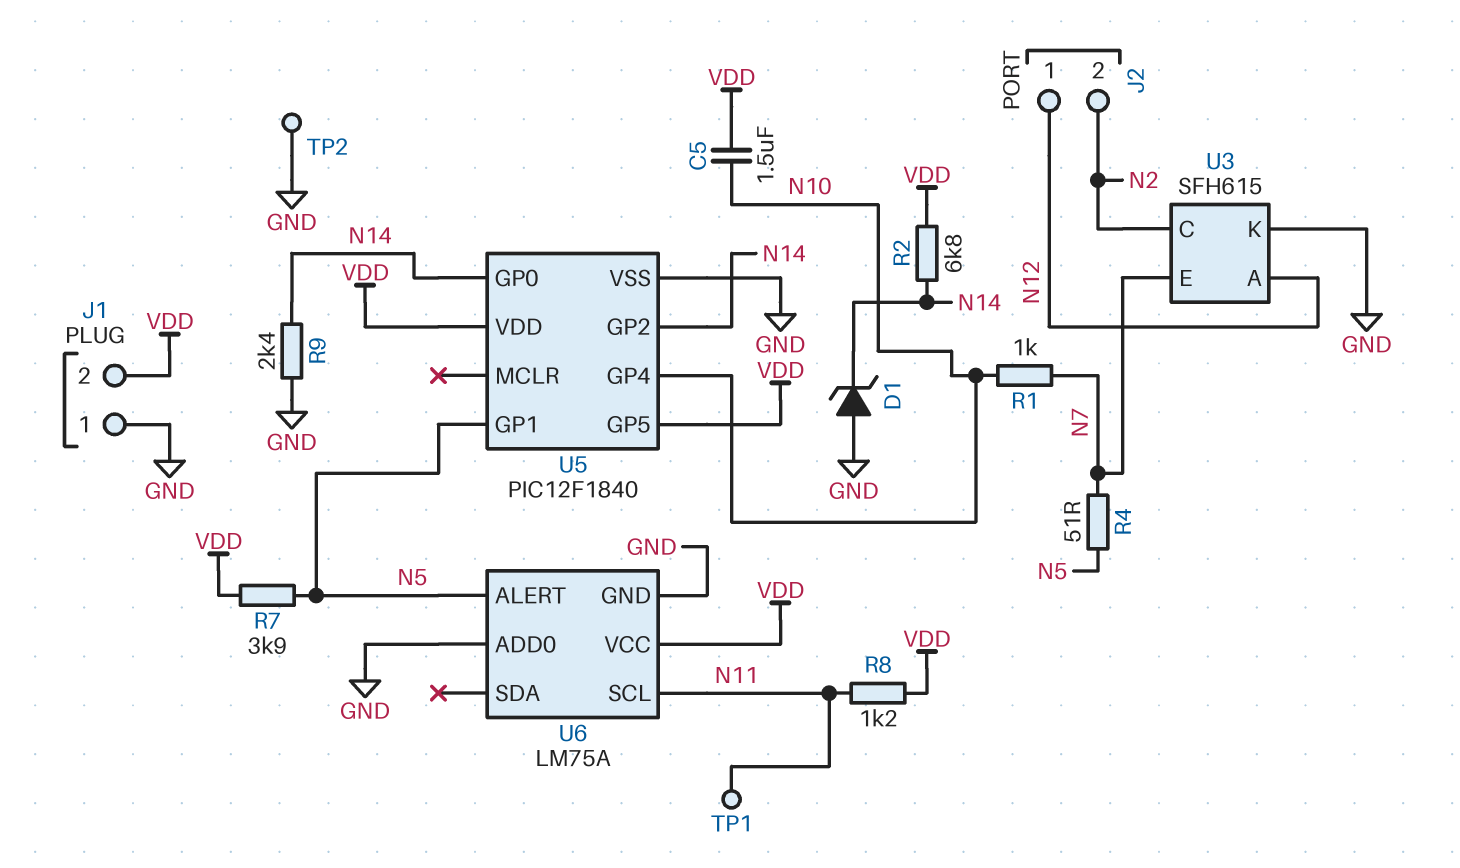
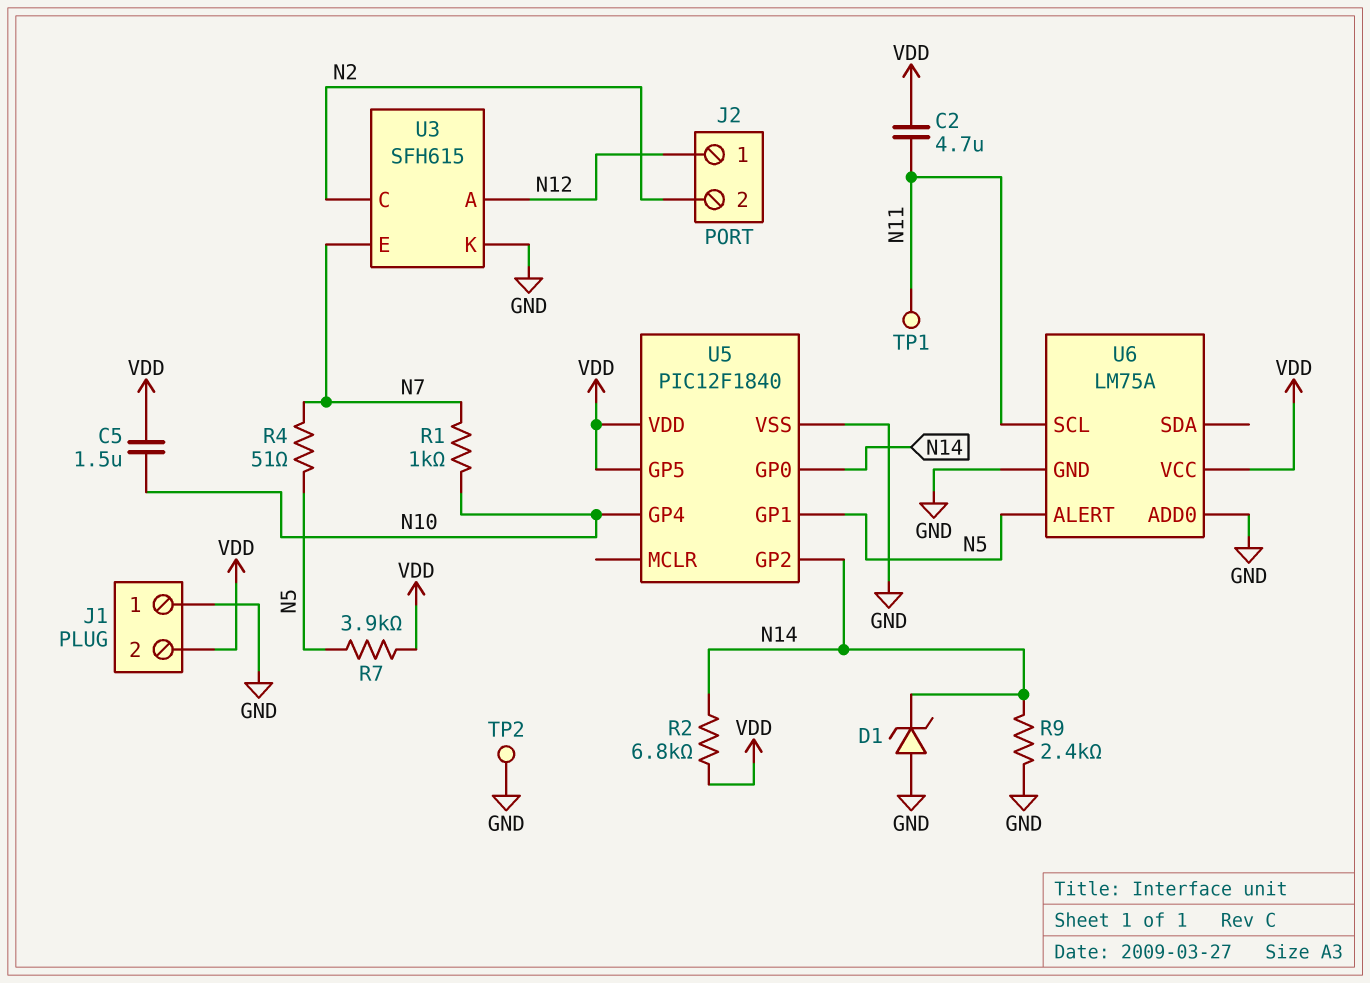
C2: none -> 4.7uF (N11, VDD)
R8: 1.2k (N11, VDD) -> none

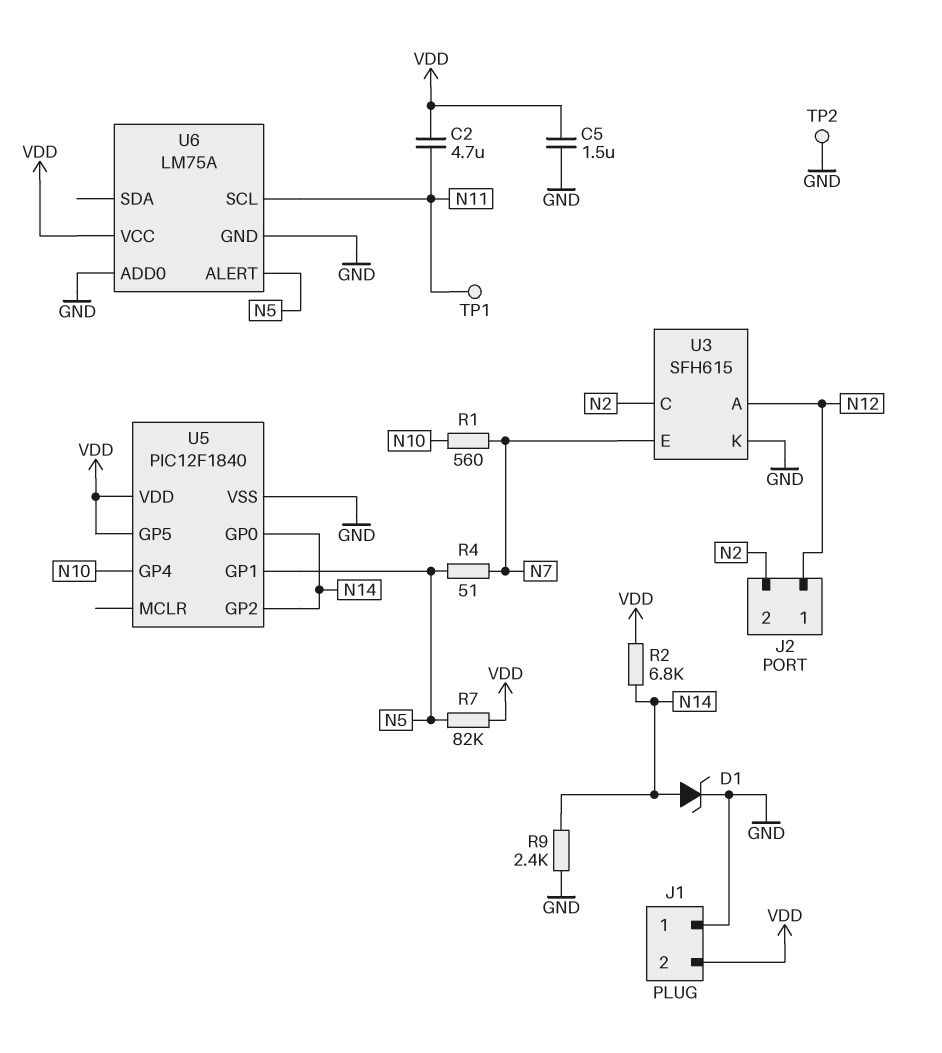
C5: 1.5uF (N10, VDD) -> 1.5uF (GND, VDD)
D1: zener (A GND, K N14) -> zener (A N14, K GND)
R1: 1k (N7, N10) -> 560 (N7, N10)
R7: 3.9k (N5, VDD) -> 82k (N5, VDD)

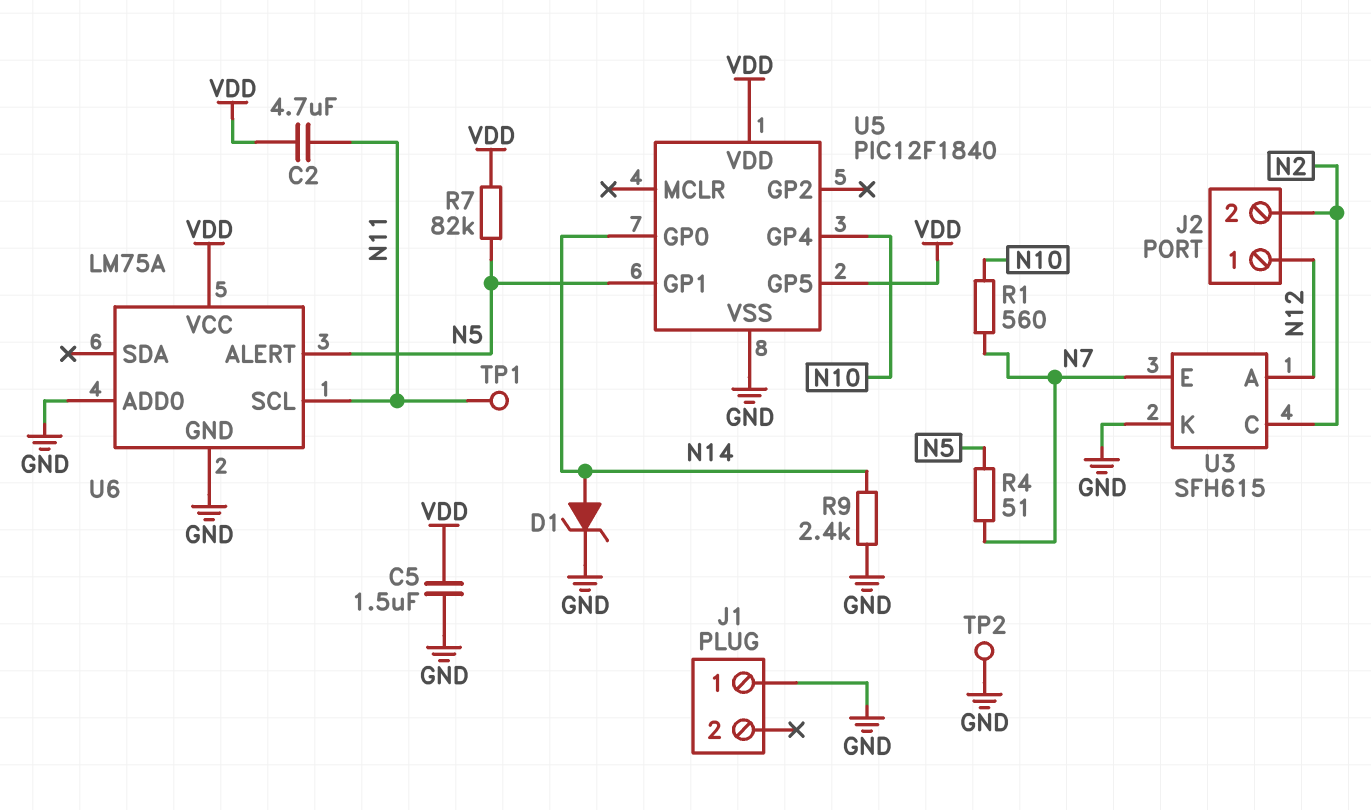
J1 pin 2: VDD -> none
R2: 6.8k (N14, VDD) -> none
U5 pin GP2: N14 -> none

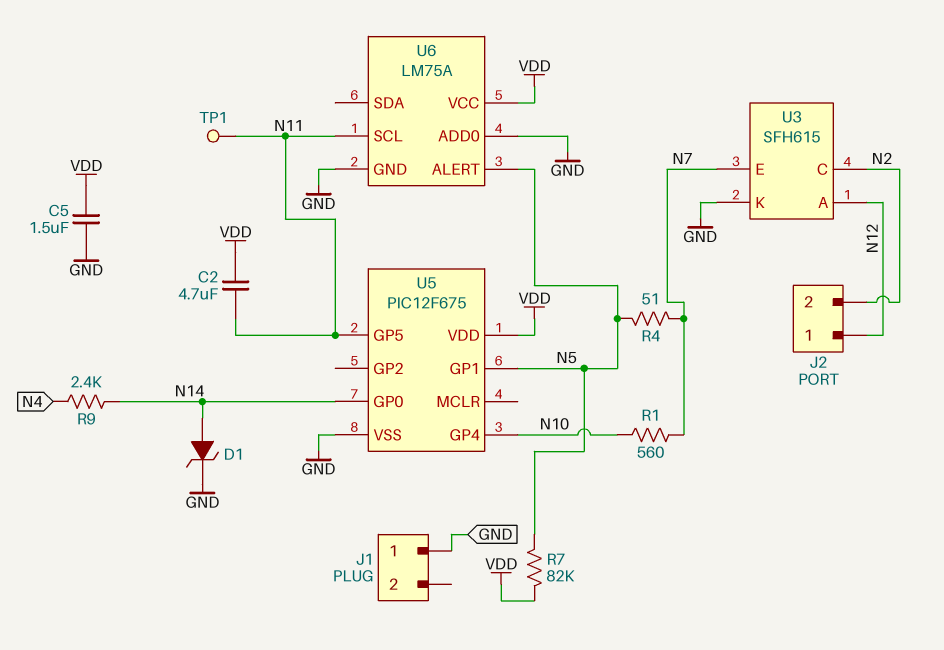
R9: 2.4k (GND, N14) -> 2.4k (N4, N14)
TP2: test point (GND) -> none
U5: PIC12F1840 -> PIC12F675
U5 pin GP5: VDD -> N11

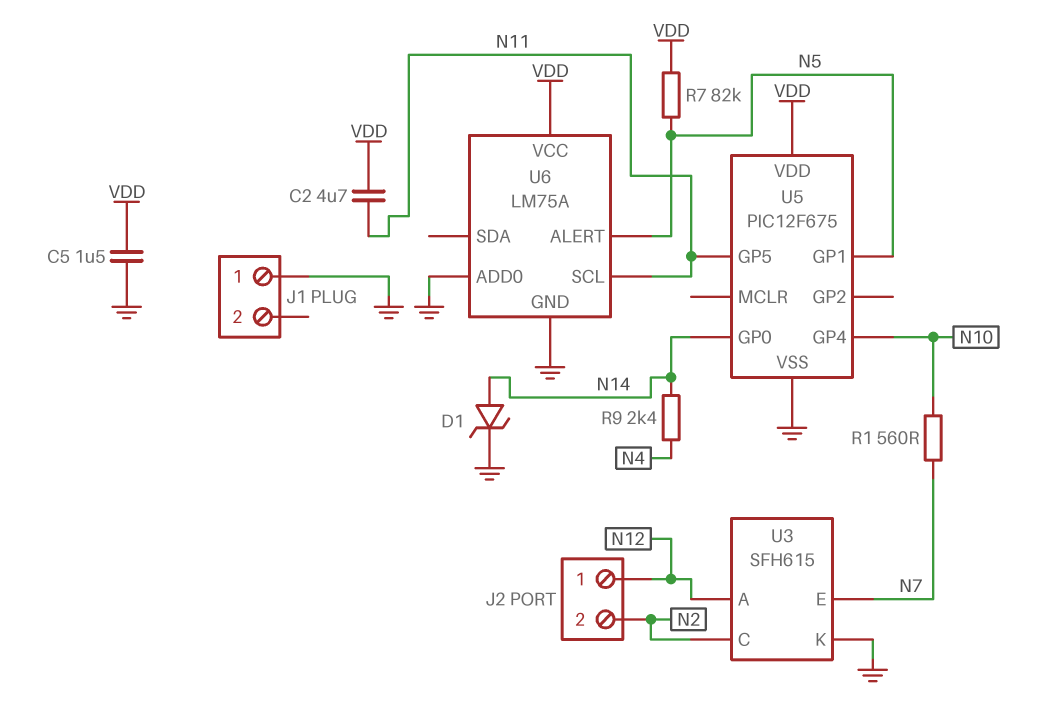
R4: 51 (N5, N7) -> none
TP1: test point (N11) -> none

